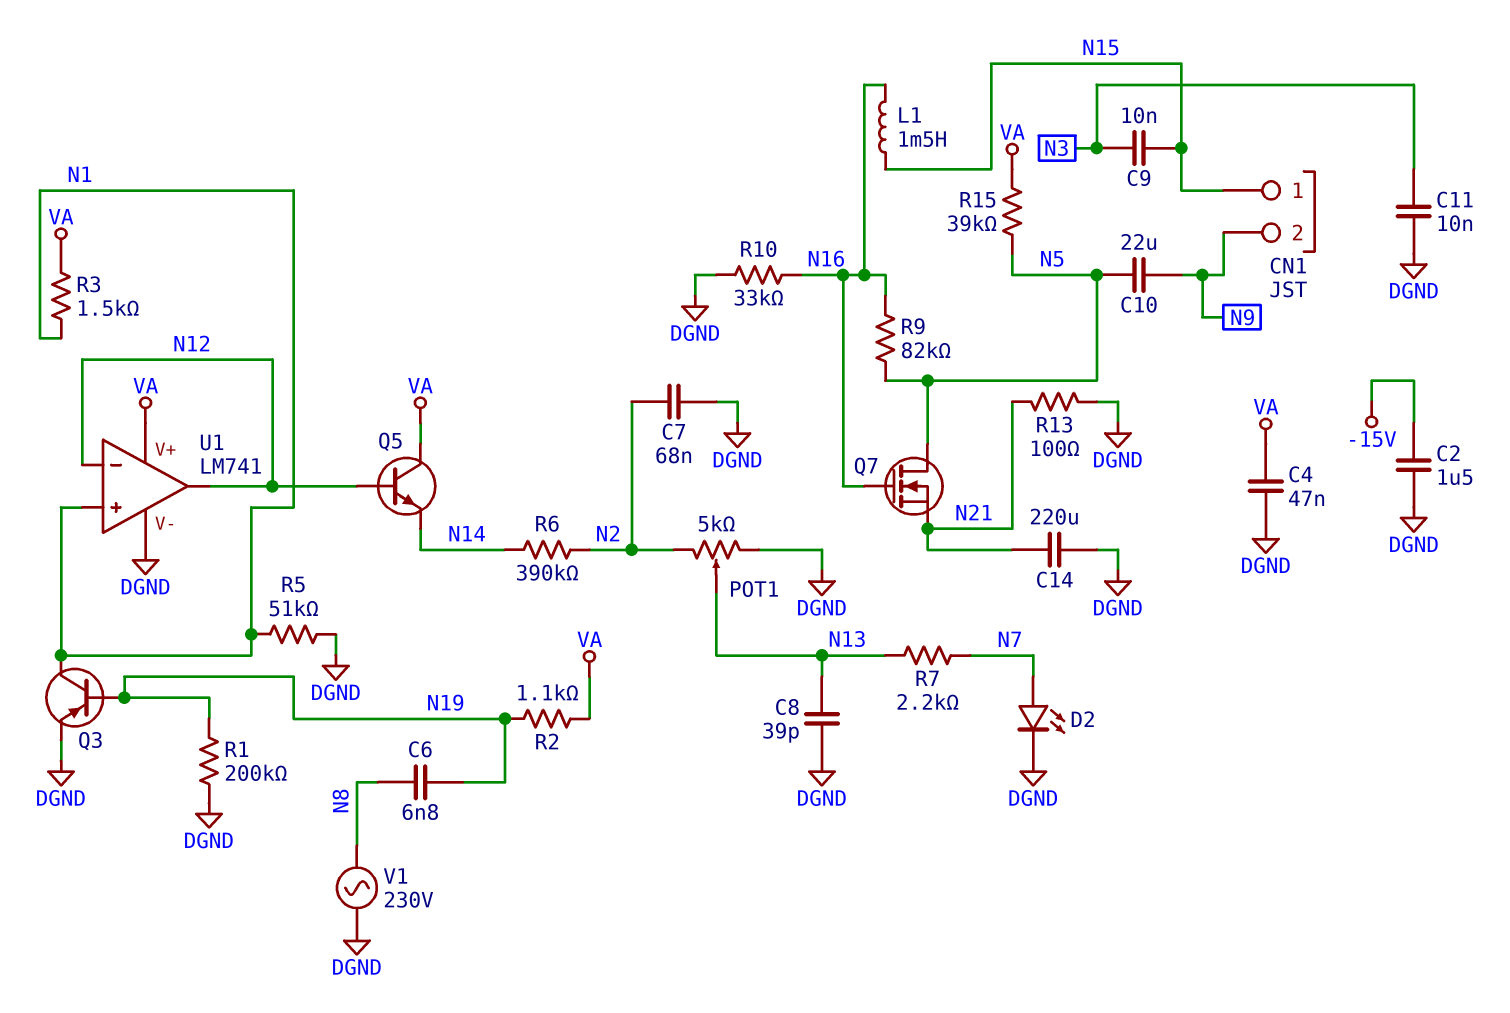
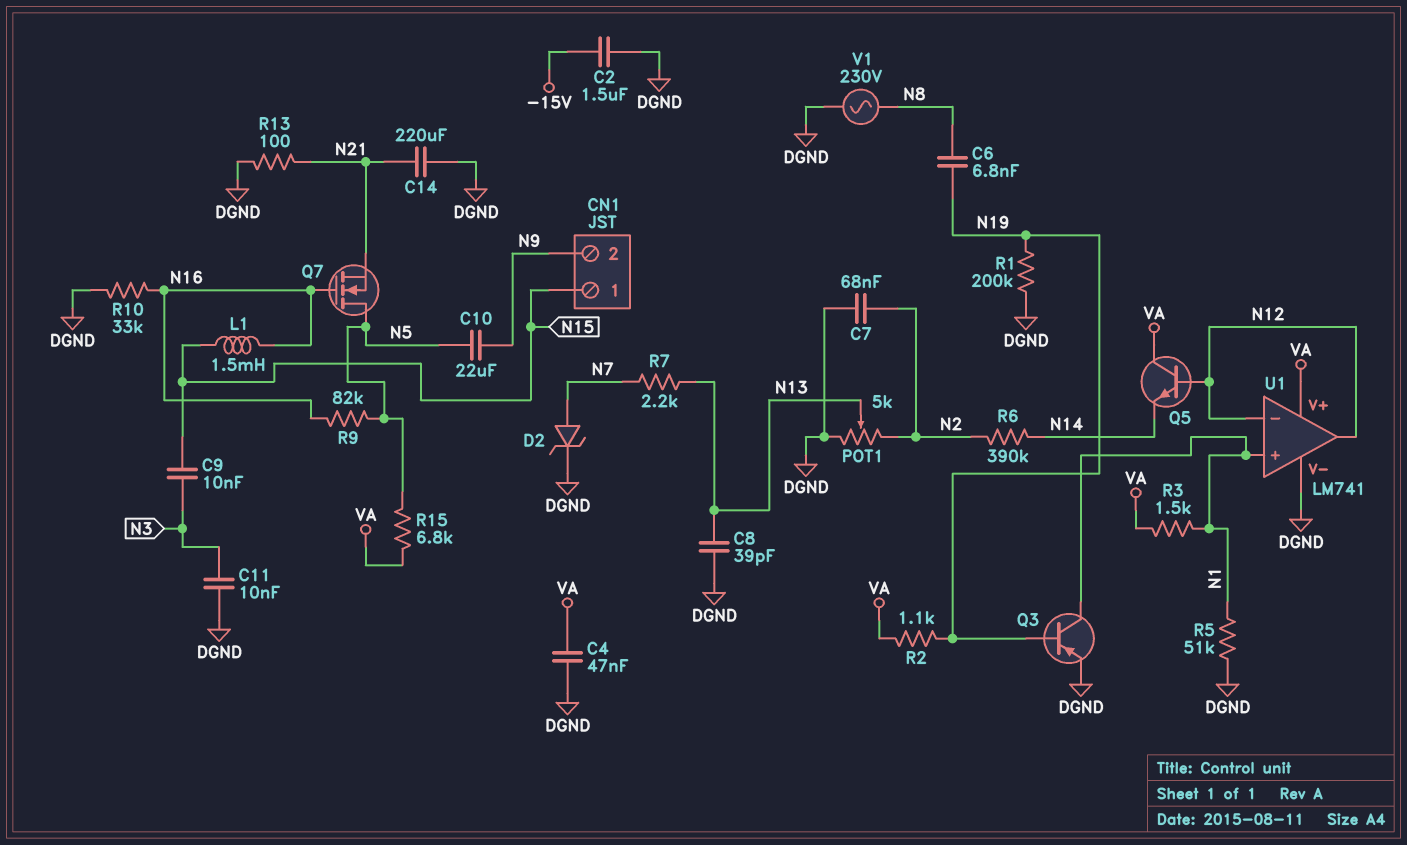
D2: LED (A N7, K DGND) -> zener (A N7, K DGND)
R15: 39k (N5, VA) -> 6.8k (N5, VA)

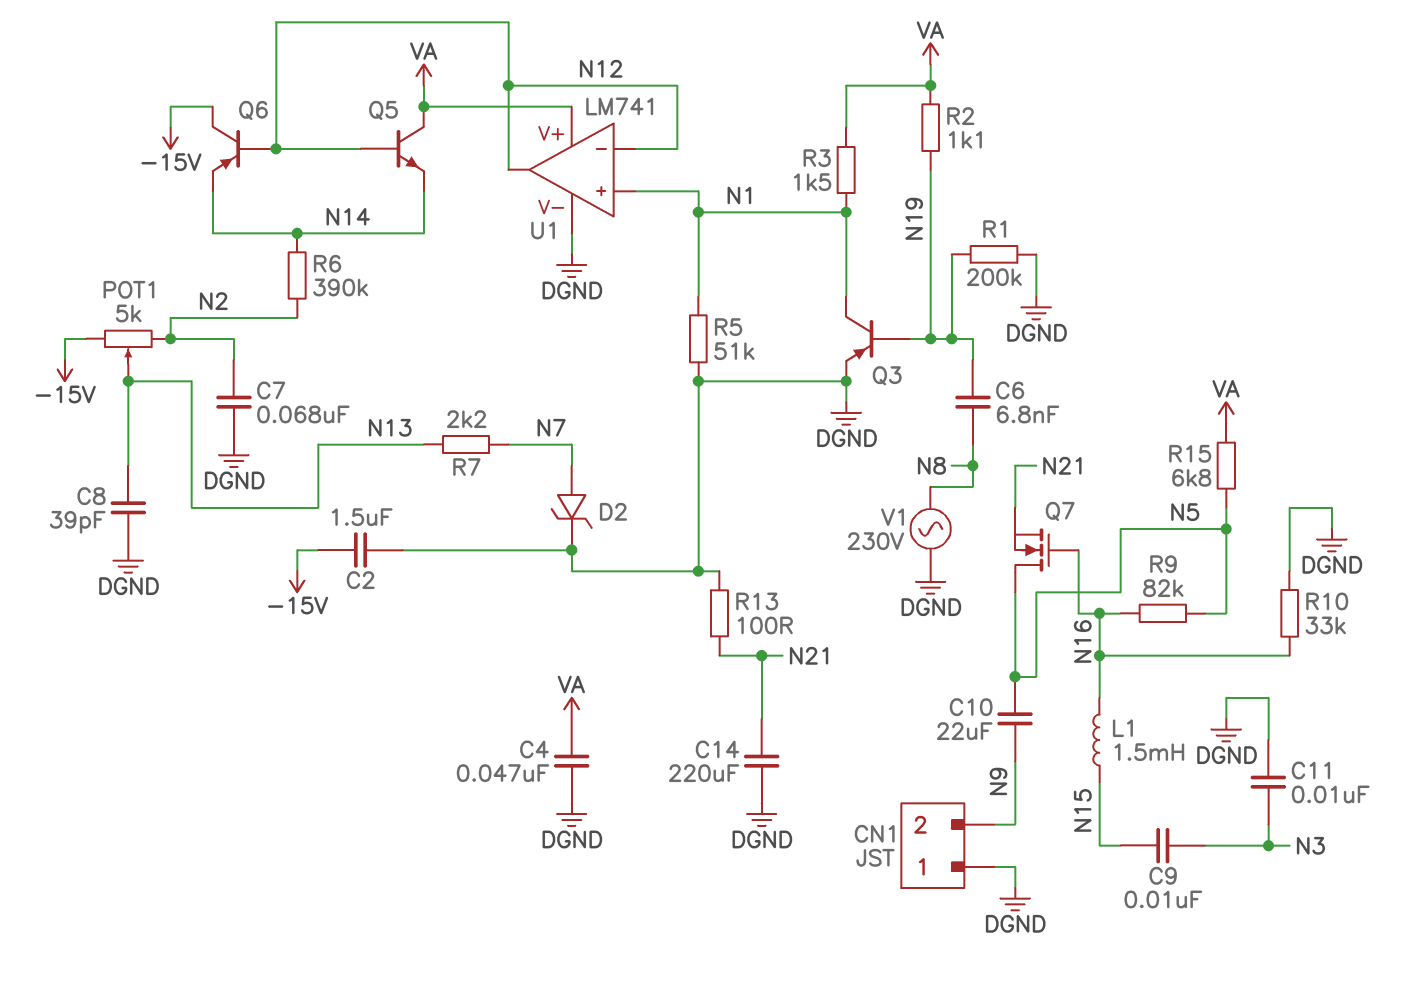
CN1 pin 1: N15 -> DGND
POT1: 5k (DGND, N2, wiper N13) -> 5k (-15V, N2, wiper N13)
Q6: none -> PNP (B N12, C -15V, E N14)

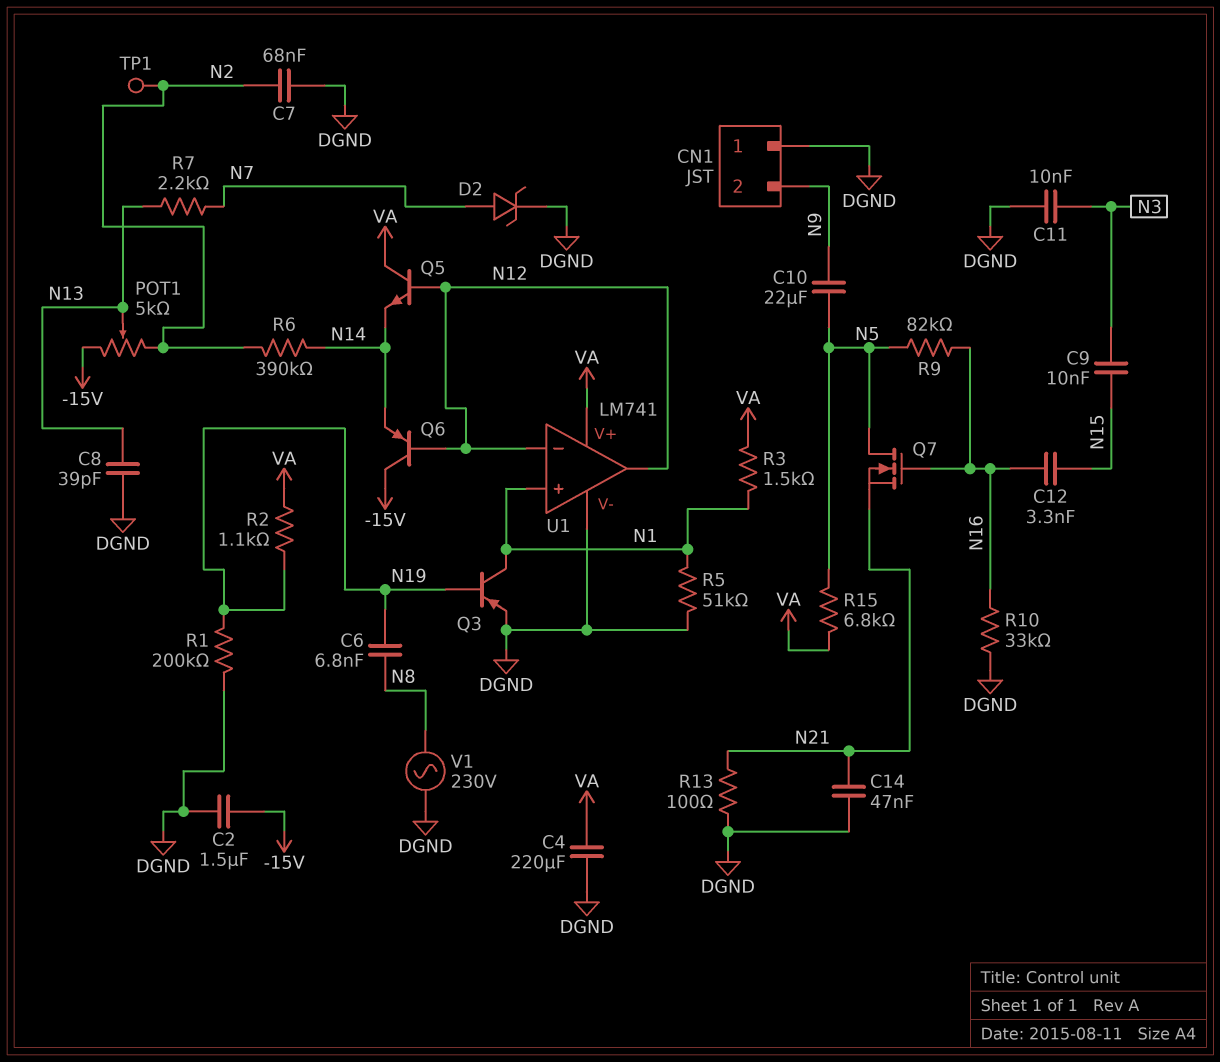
C4: 47nF (DGND, VA) -> 220uF (DGND, VA)
C12: none -> 3.3nF (N15, N16)
C14: 220uF (DGND, N21) -> 47nF (DGND, N21)
L1: 1.5mH (N15, N16) -> none
TP1: none -> test point (N2)

